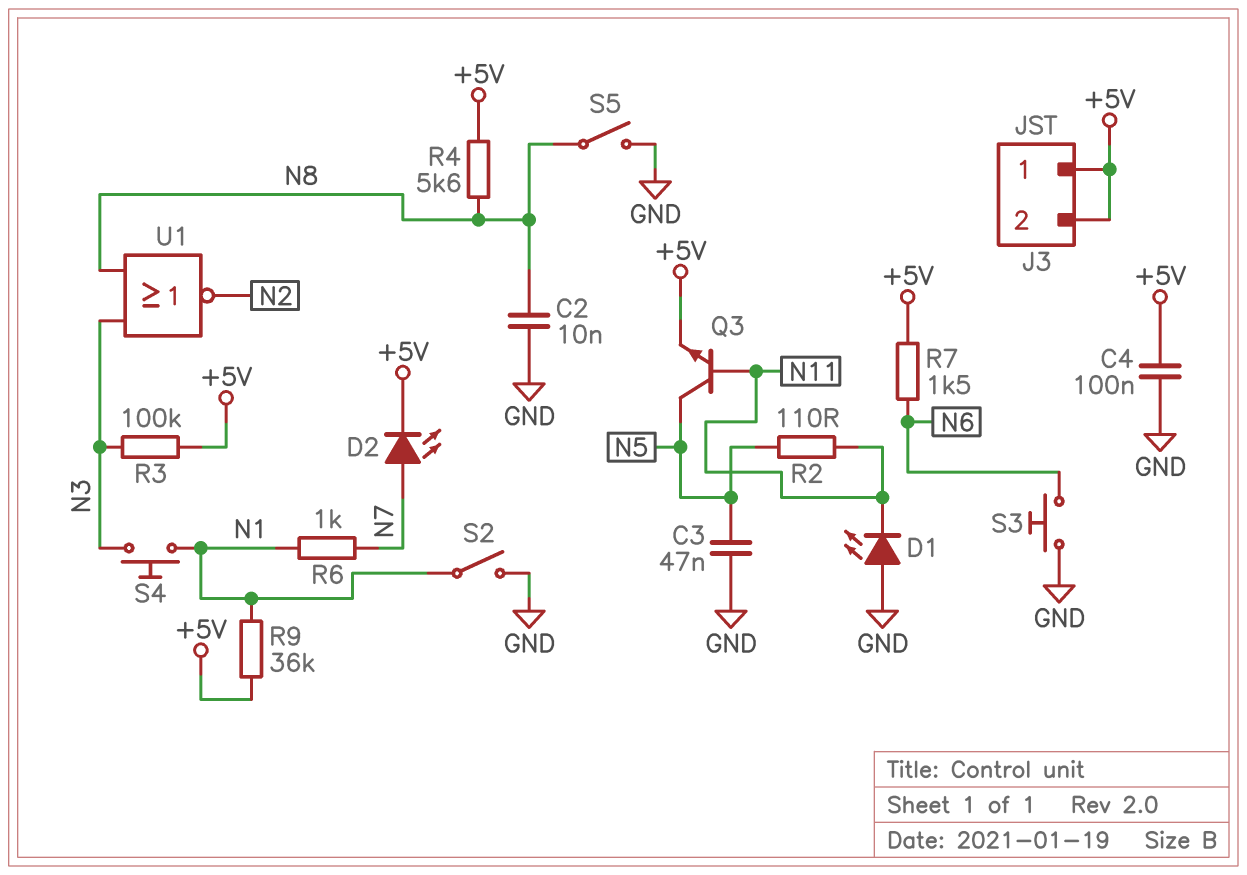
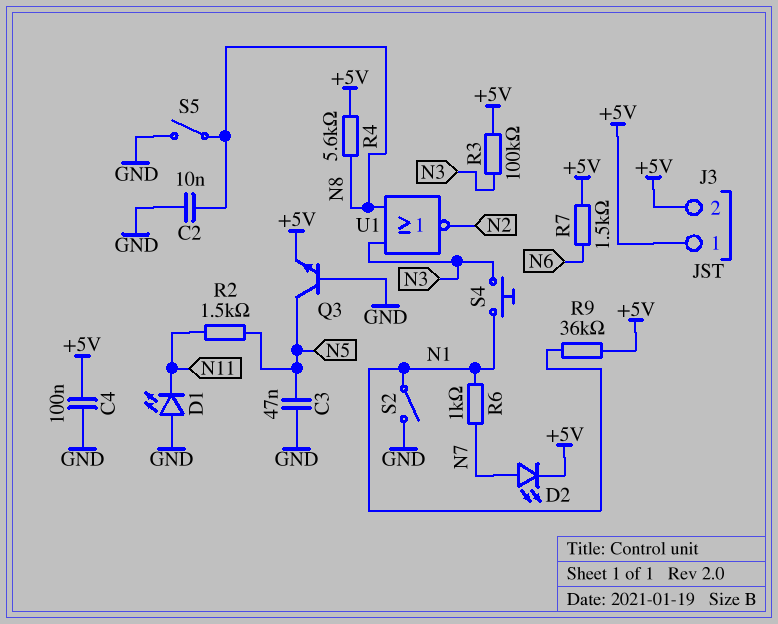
Q3: NPN (B N11, C N5, E +5V) -> NPN (B GND, C N5, E +5V)
R2: 110 (N5, N11) -> 1.5k (N5, N11)
S3: button (GND, N6) -> none

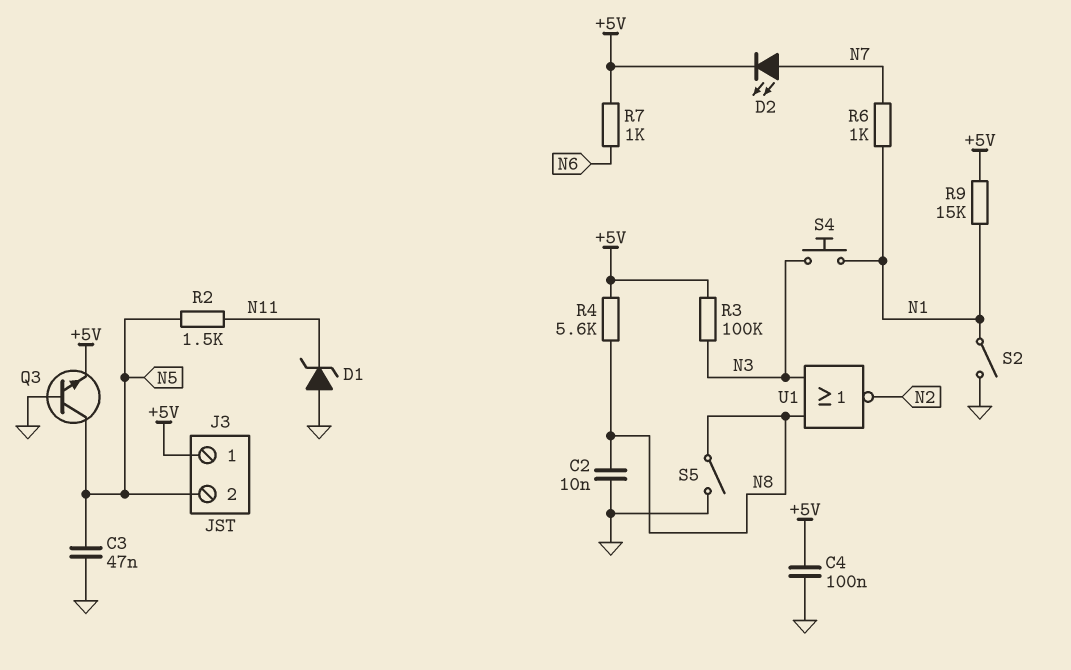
D1: LED (A GND, K N11) -> zener (A GND, K N11)
J3 pin 2: +5V -> N5
R7: 1.5k (+5V, N6) -> 1k (+5V, N6)
R9: 36k (+5V, N1) -> 15k (+5V, N1)

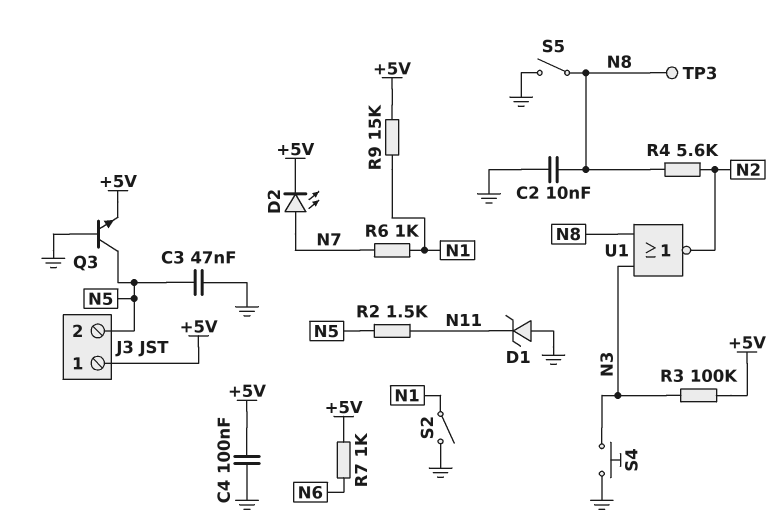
R4: 5.6k (+5V, N8) -> 5.6k (N2, N8)
S4: button (N1, N3) -> button (GND, N3)
TP3: none -> test point (N8)

